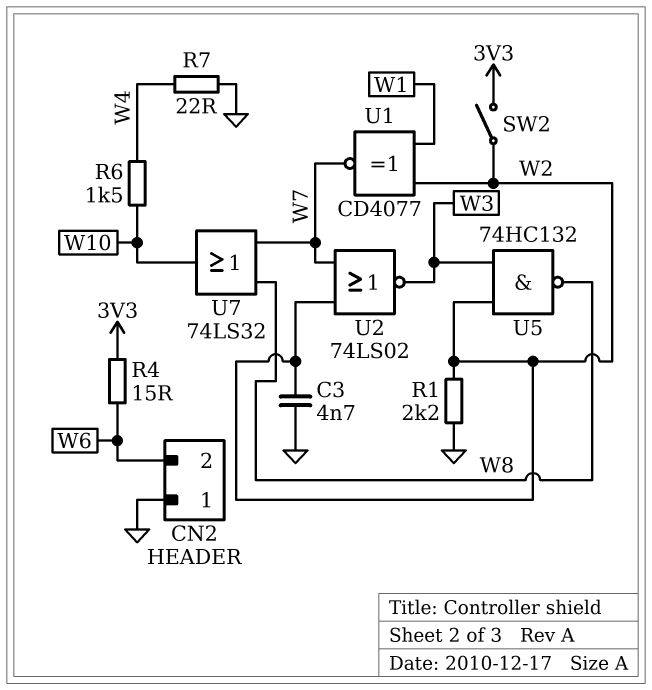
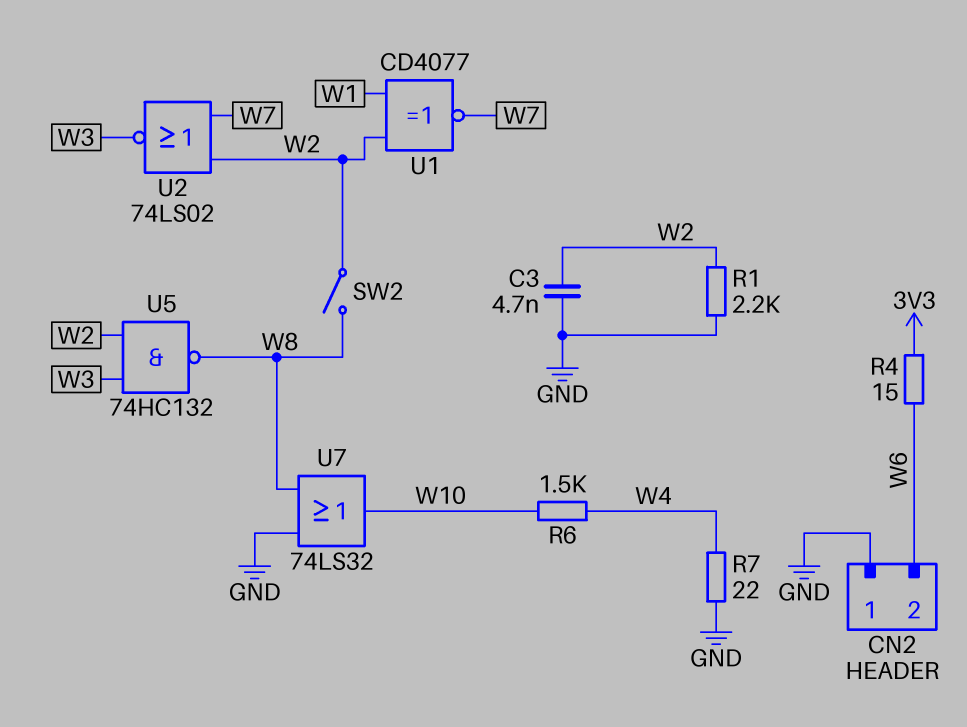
SW2: switch (3V3, W2) -> switch (W2, W8)
U7: OR 74LS32 (in W7, in W8, out W10) -> OR 74LS32 (in GND, in W8, out W10)

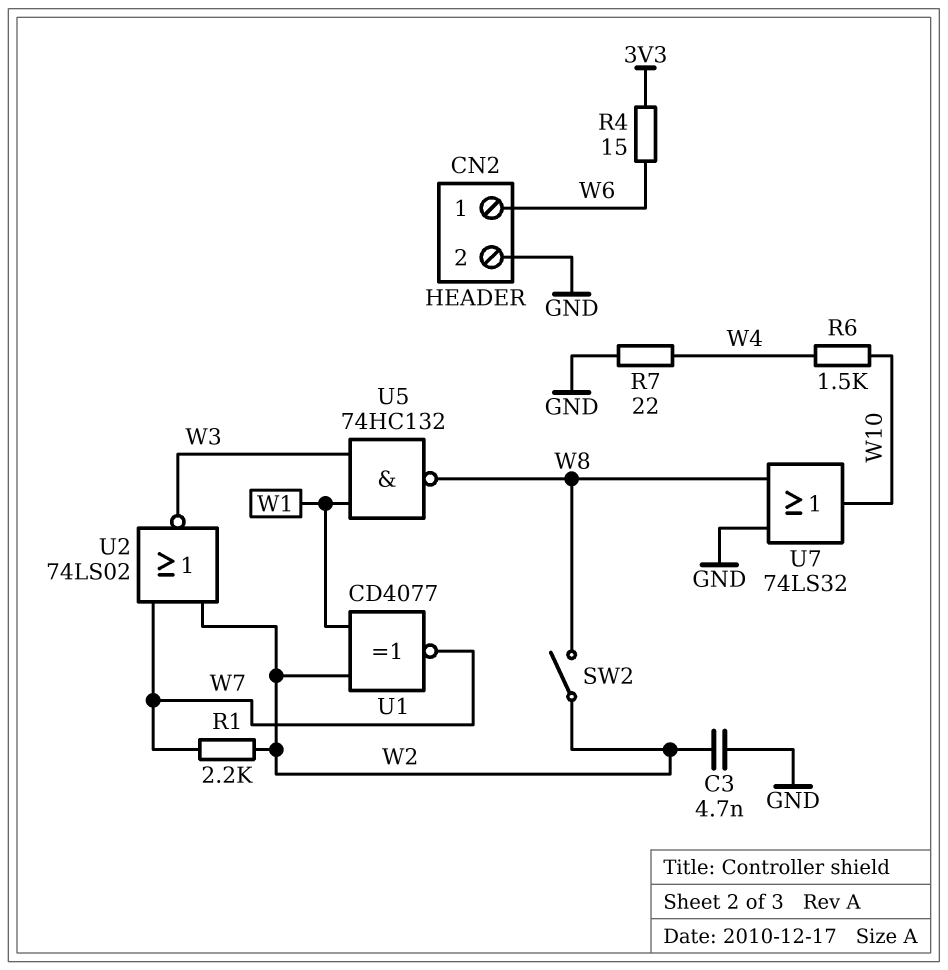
CN2 pin 1: GND -> W6
CN2 pin 2: W6 -> GND
R1: 2.2k (GND, W2) -> 2.2k (W2, W7)
U5: NAND 74HC132 (in W2, in W3, out W8) -> NAND 74HC132 (in W1, in W3, out W8)

